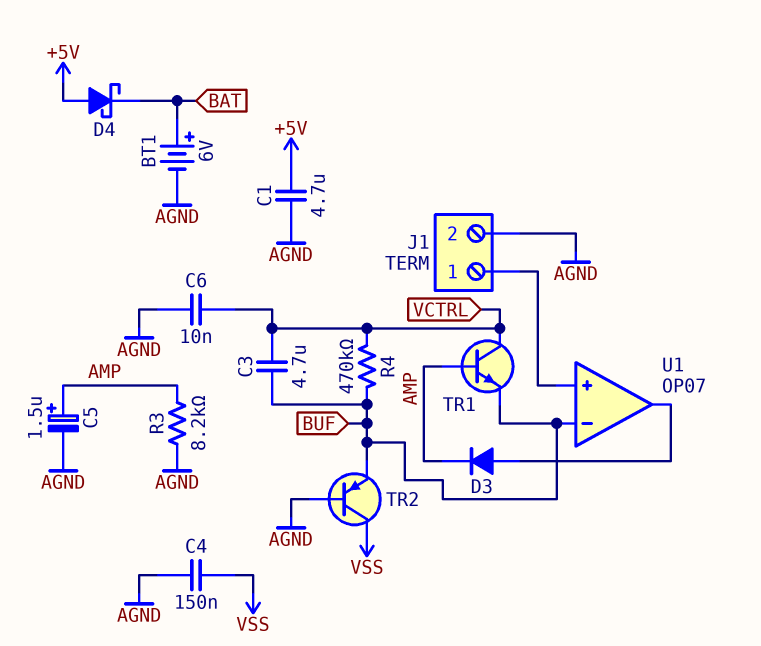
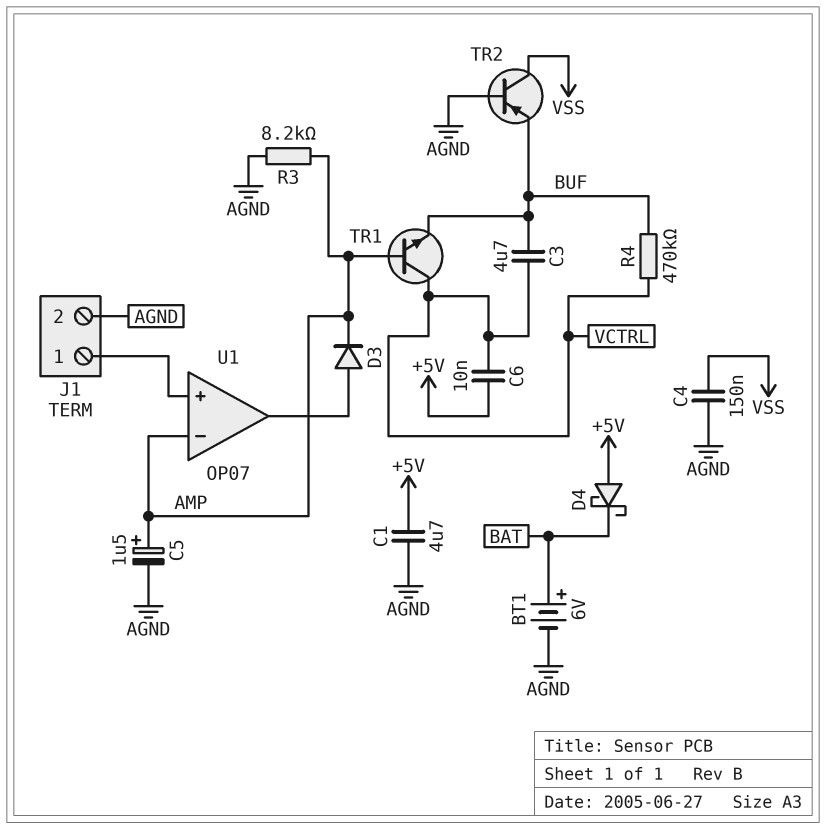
C6: 10nF (AGND, VCTRL) -> 10nF (+5V, VCTRL)
U1 pin in-: BUF -> AMP

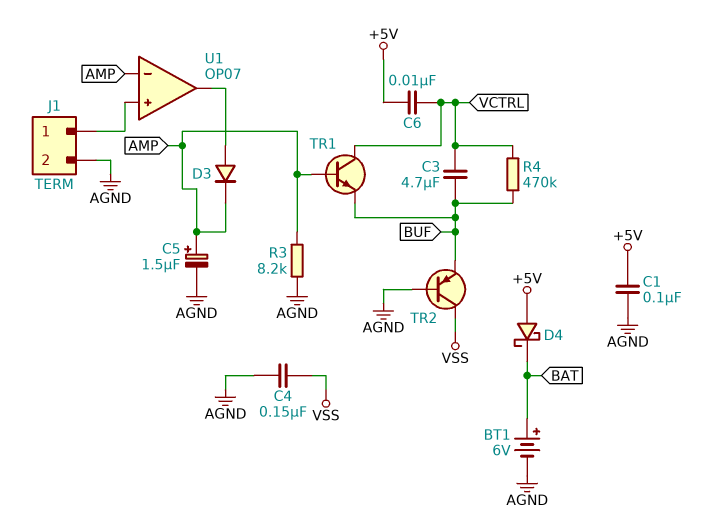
C1: 4.7uF (+5V, AGND) -> 100nF (+5V, AGND)

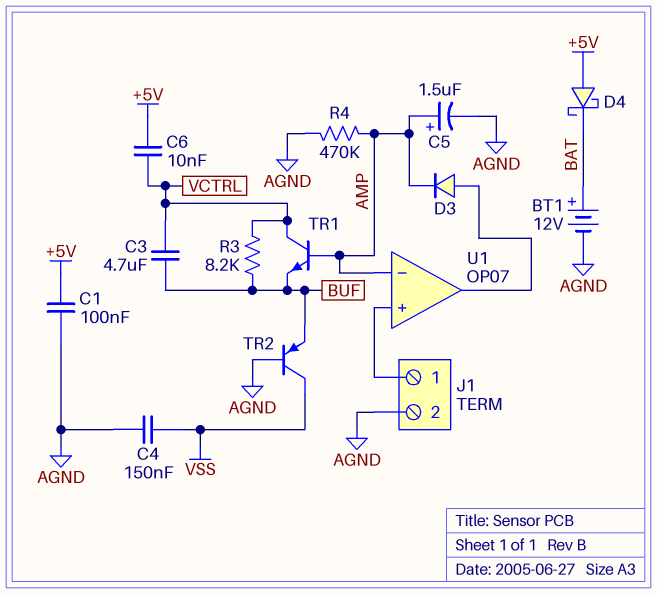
BT1: 6V (plus BAT, minus AGND) -> 12V (plus BAT, minus AGND)
R3: 8.2k (AGND, AMP) -> 8.2k (BUF, VCTRL)
R4: 470k (BUF, VCTRL) -> 470k (AGND, AMP)

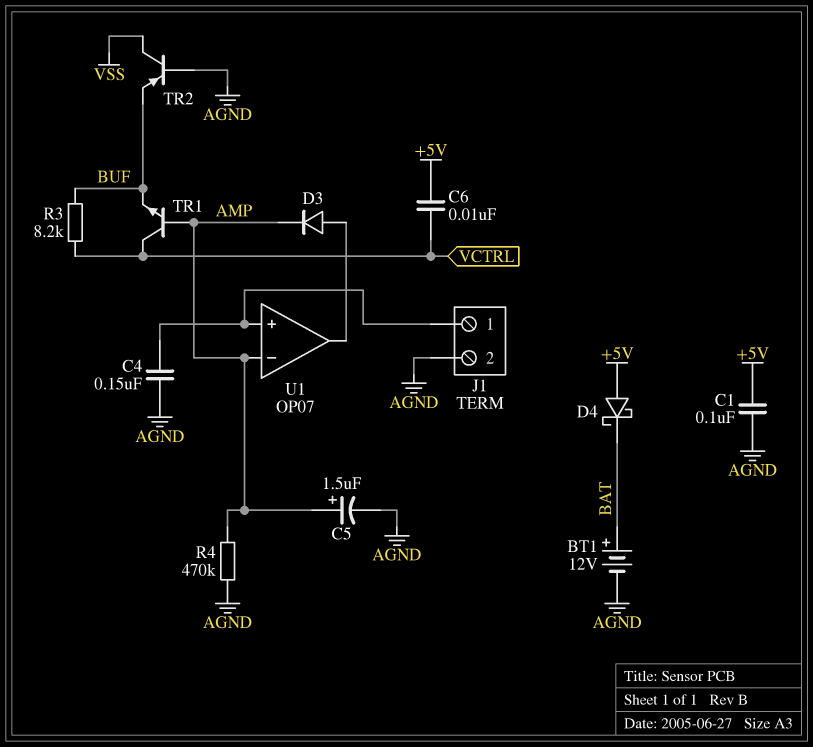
C3: 4.7uF (BUF, VCTRL) -> none
C4: 150nF (AGND, VSS) -> 150nF (AGND, J1/1)

